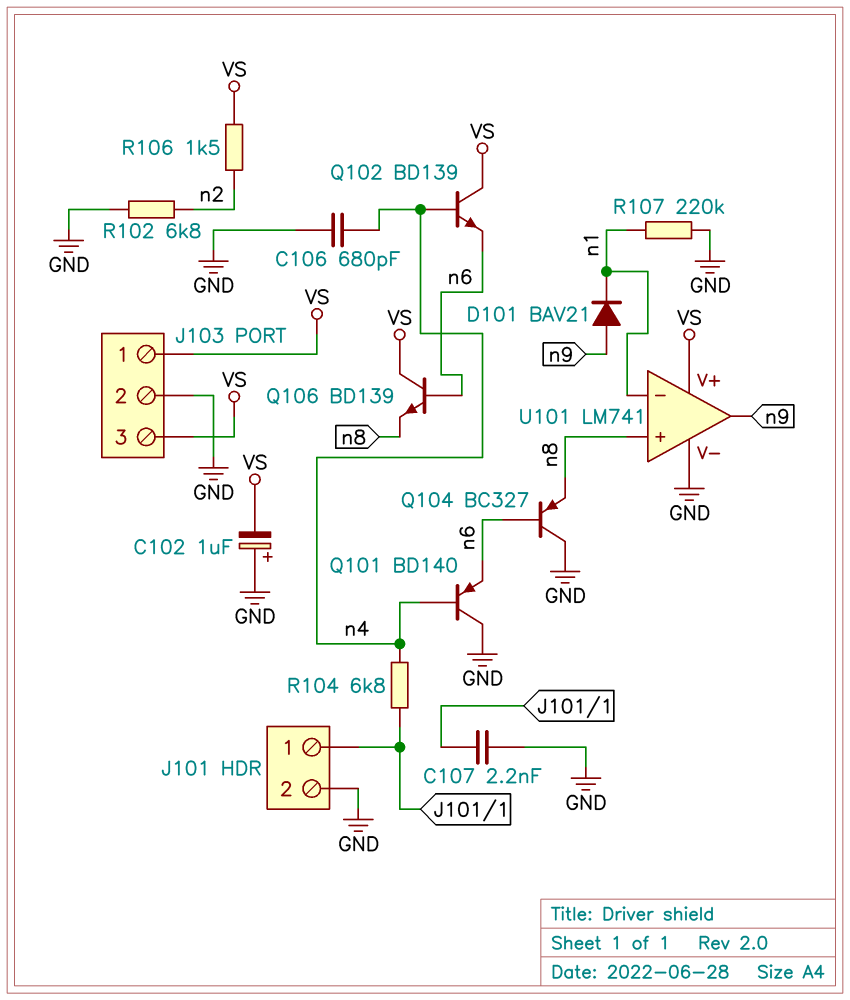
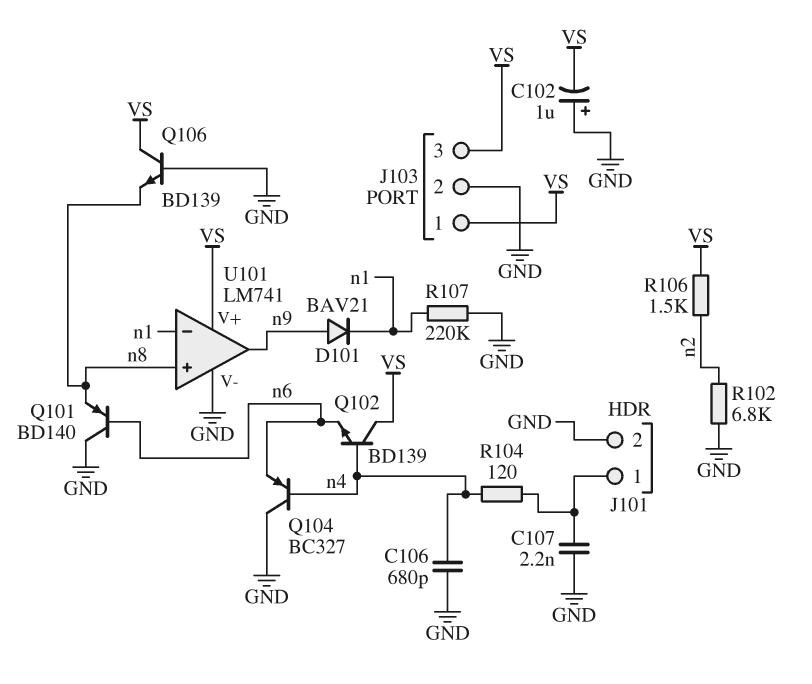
Q101: PNP BD140 (B n4, C GND, E n6) -> PNP BD140 (B n6, C GND, E n8)
Q104: PNP BC327 (B n6, C GND, E n8) -> PNP BC327 (B n4, C GND, E n6)
Q106: NPN BD139 (B n6, C VS, E n8) -> NPN BD139 (B GND, C VS, E n8)
R104: 6.8k (J101/1, n4) -> 120 (J101/1, n4)

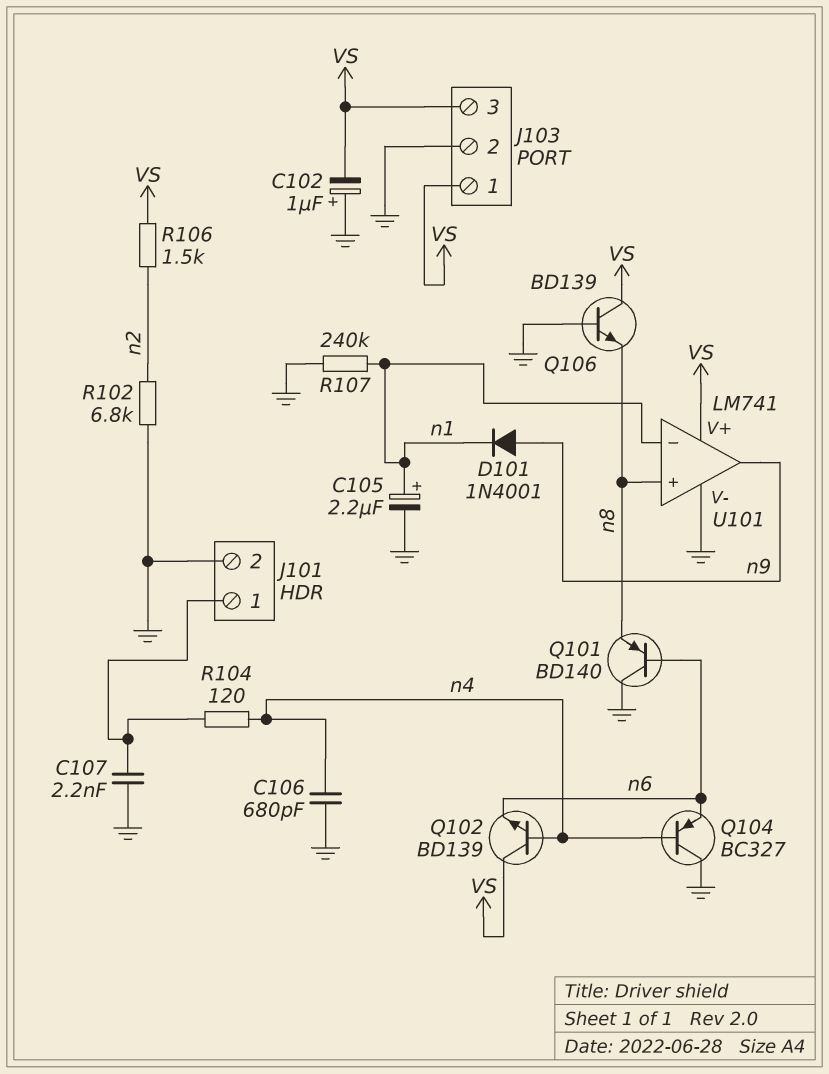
C105: none -> 2.2uF (plus n1, minus GND)
D101: diode BAV21 (A n9, K n1) -> diode 1N4001 (A n9, K n1)
R107: 220k (GND, n1) -> 240k (GND, n1)

